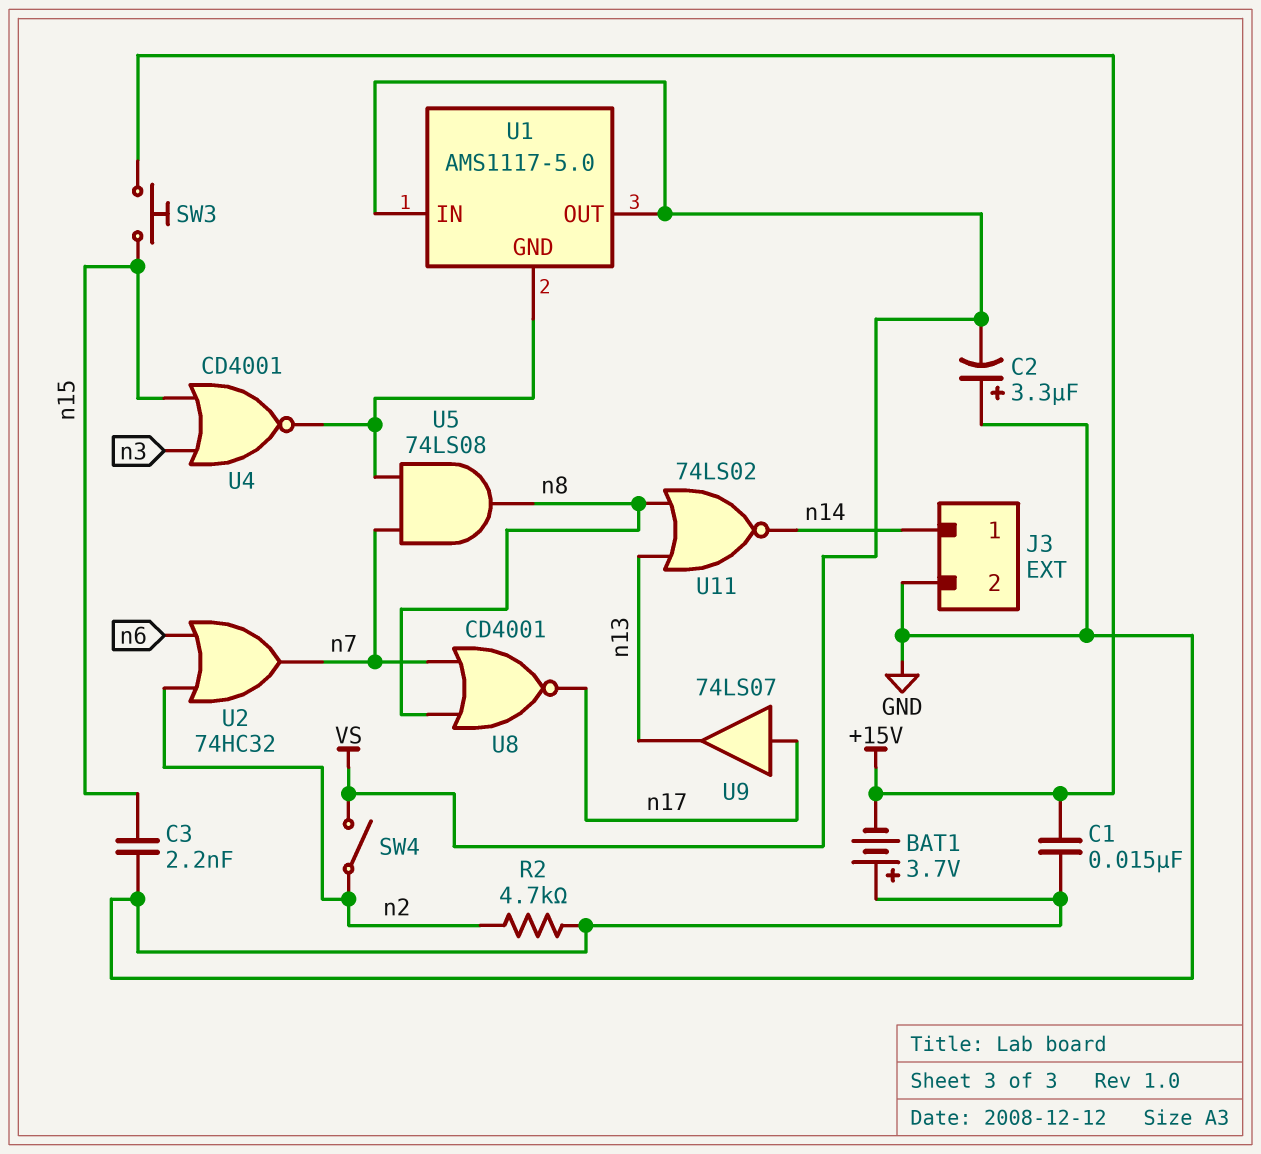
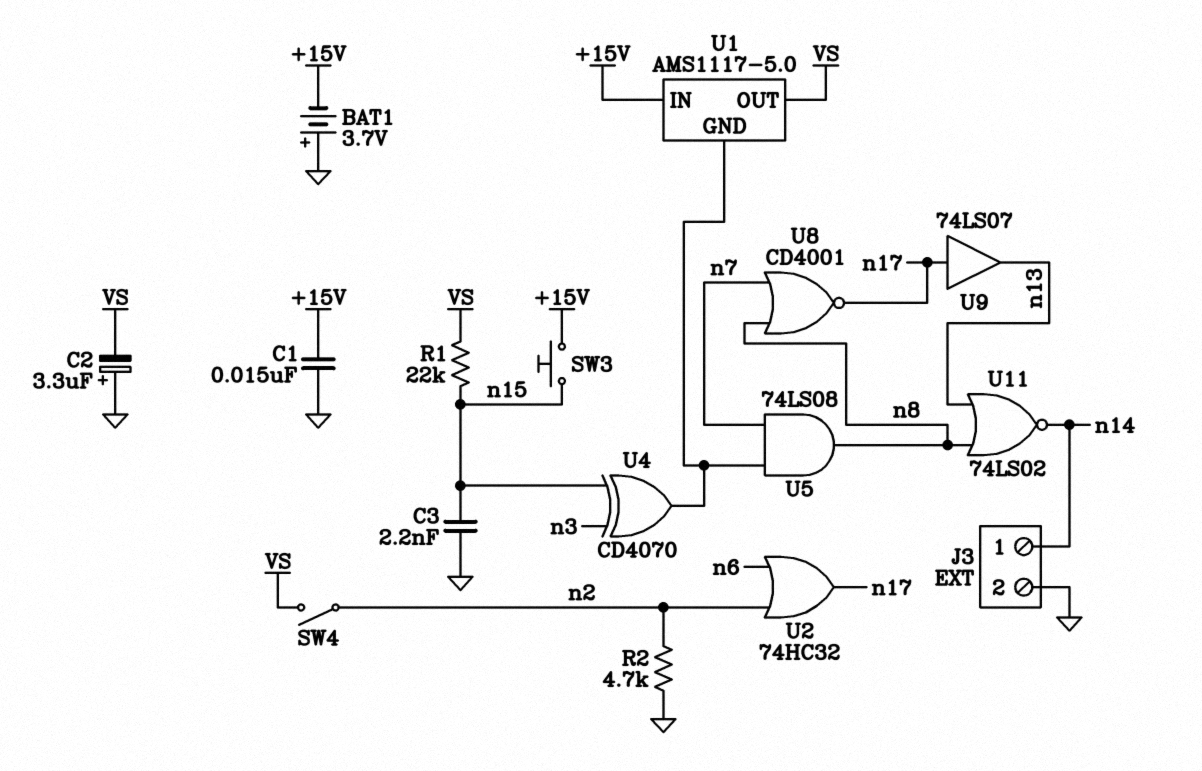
R1: none -> 22k (VS, n15)
U1 pin IN: VS -> +15V
U2: OR 74HC32 (in n2, in n6, out n7) -> OR 74HC32 (in n2, in n6, out n17)
U4: NOR CD4001 (in n3, in n15, out U1/GND) -> XOR CD4070 (in n3, in n15, out U1/GND)

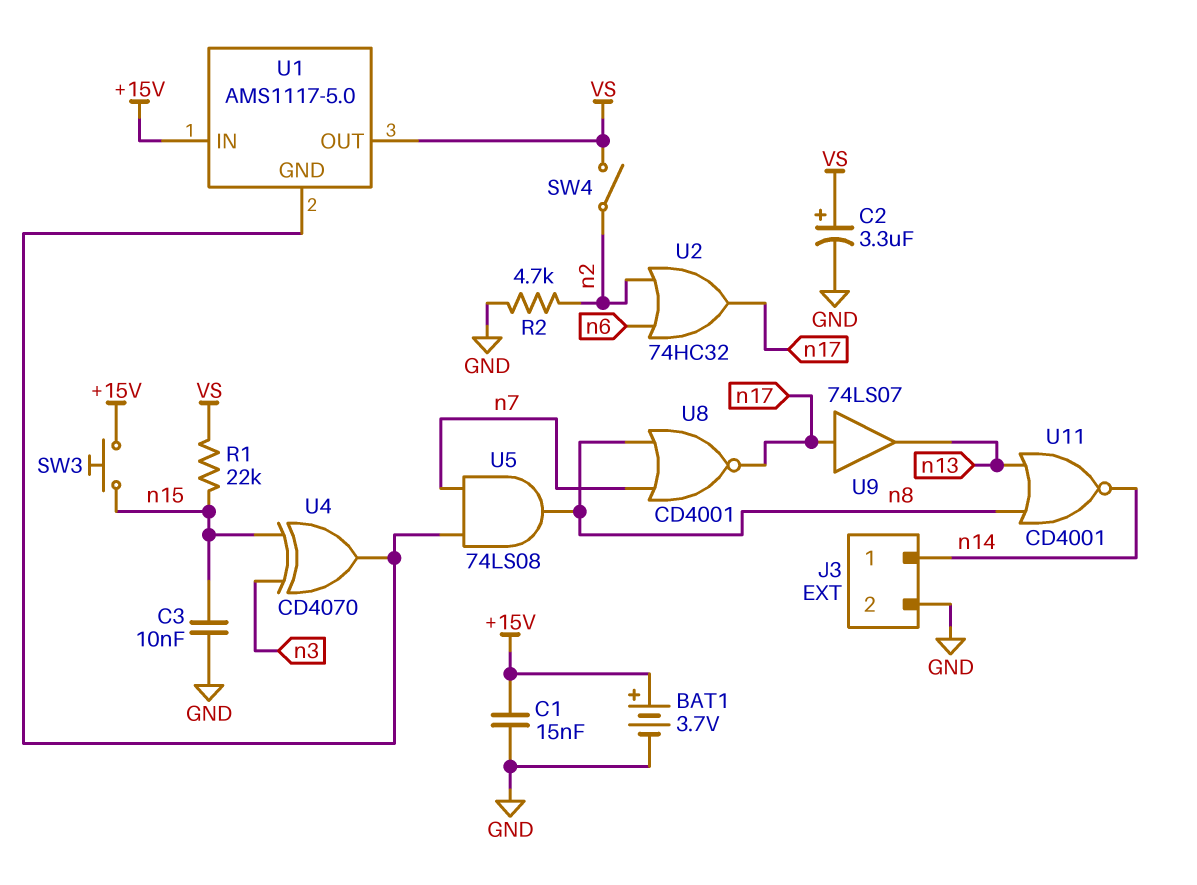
BAT1: 3.7V (plus GND, minus +15V) -> 3.7V (plus +15V, minus GND)
C2: 3.3uF (plus GND, minus VS) -> 3.3uF (plus VS, minus GND)
C3: 2.2nF (GND, n15) -> 10nF (GND, n15)
U11: NOR 74LS02 (in n8, in n13, out n14) -> NOR CD4001 (in n8, in n13, out n14)

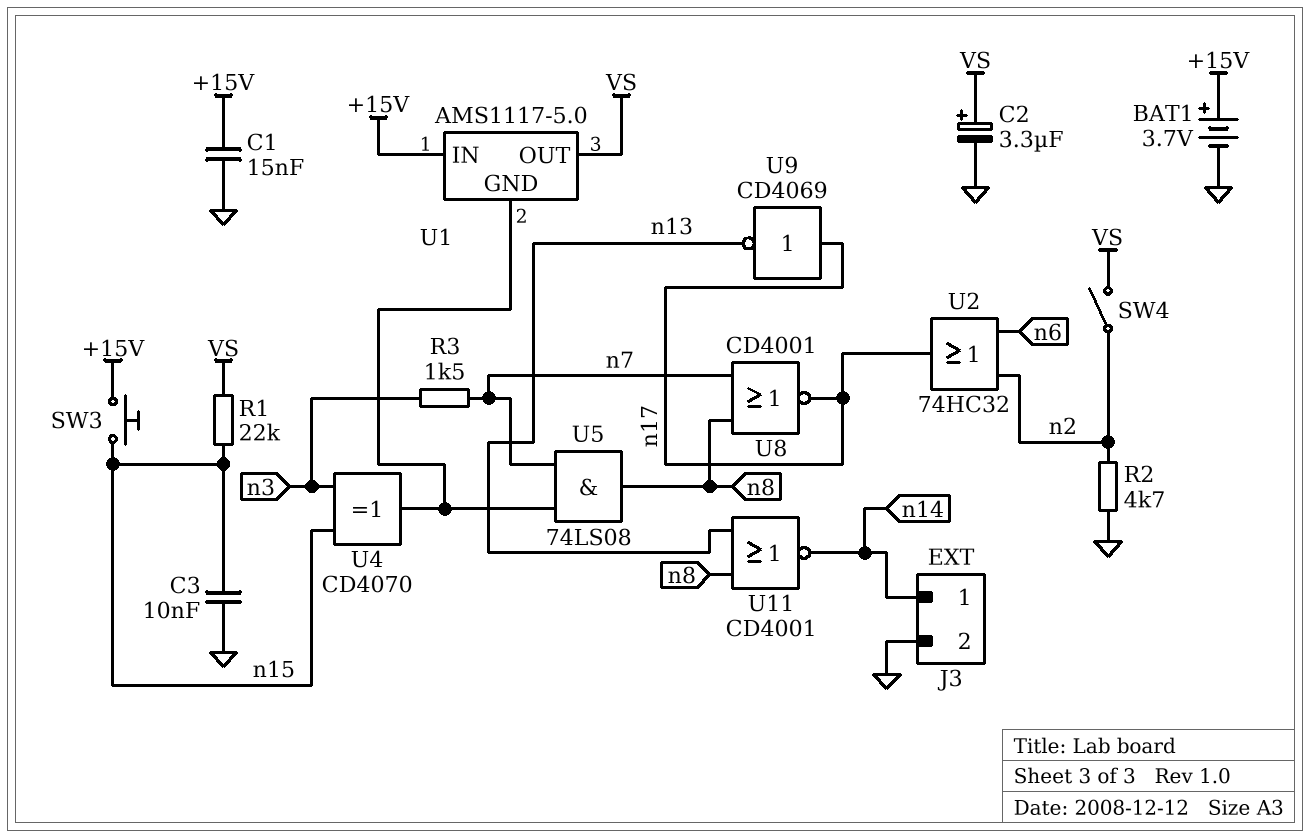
R3: none -> 1.5k (n3, n7)
U9: buffer 74LS07 (in n17, out n13) -> NOT CD4069 (in n17, out n13)

